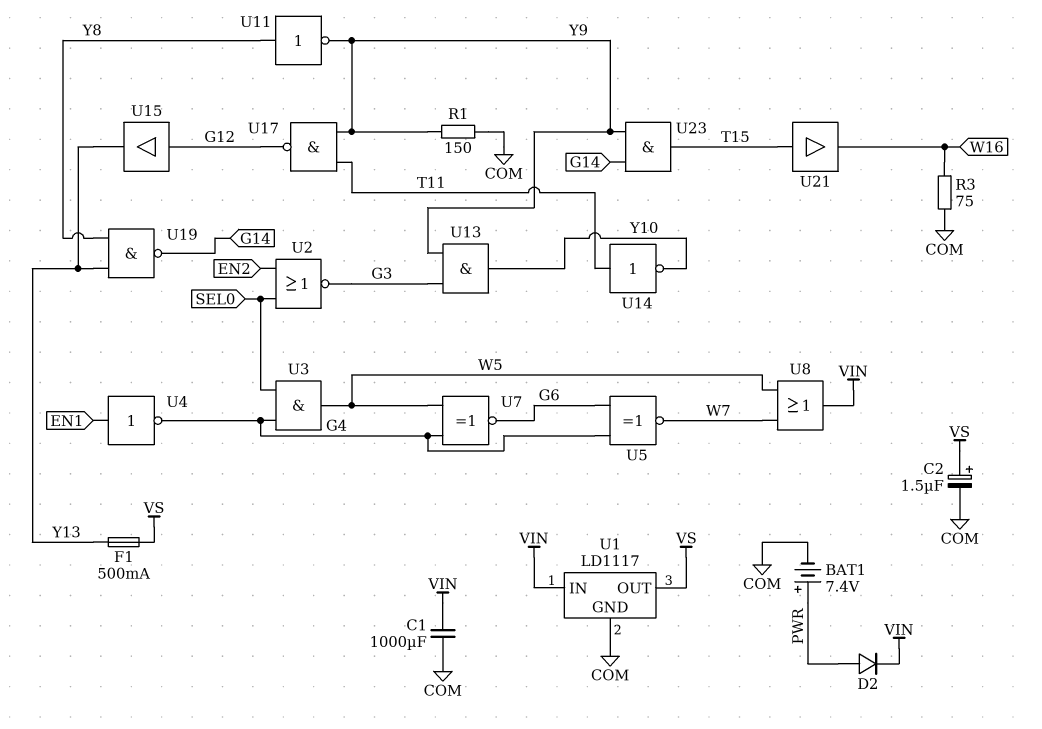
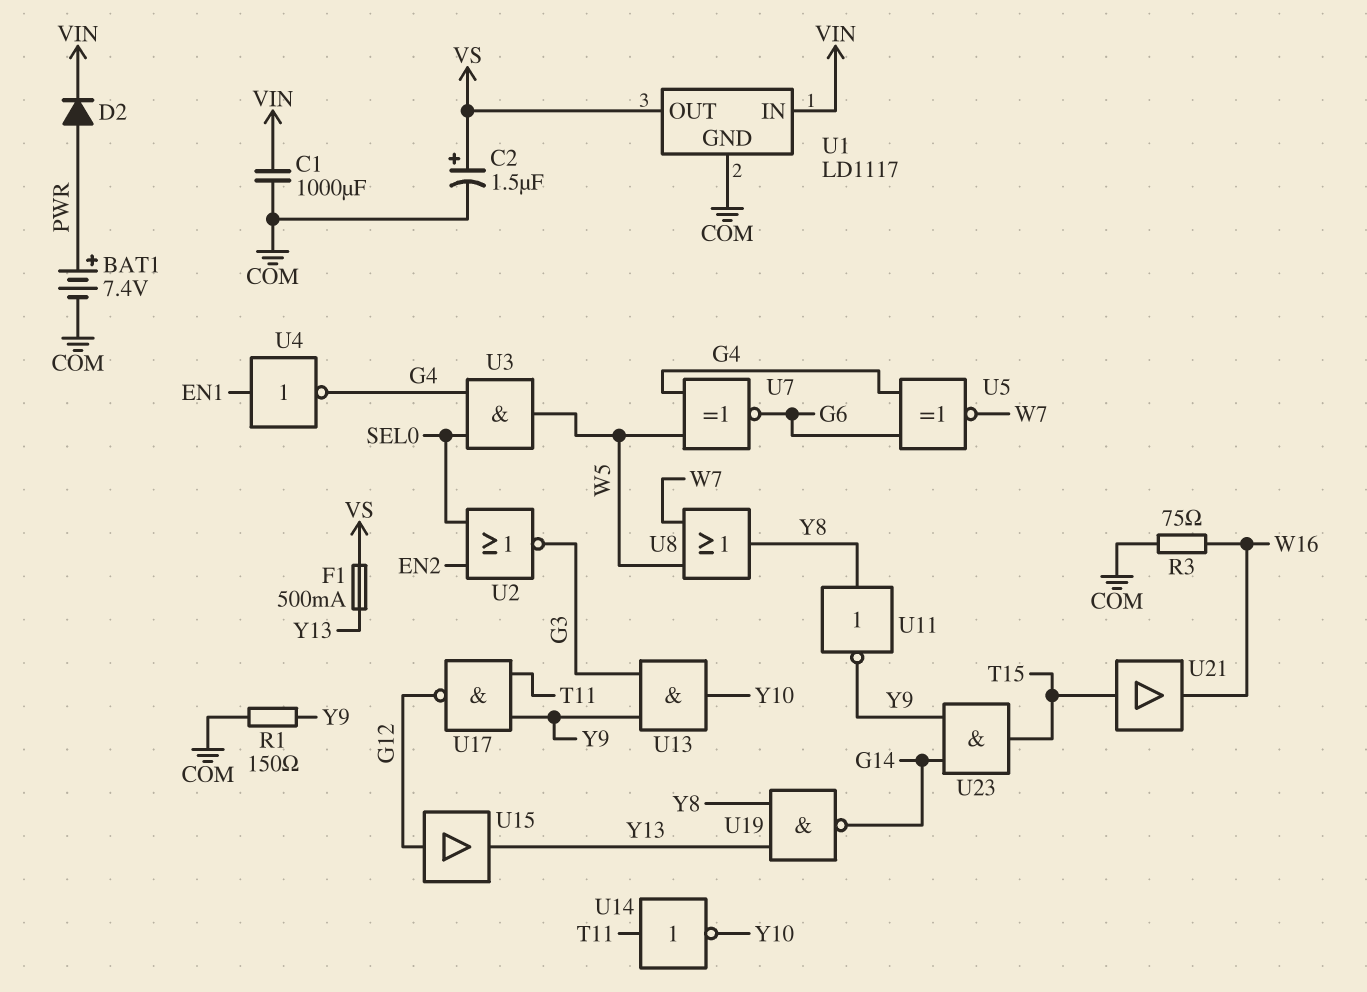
U8: OR (in W5, in W7, out VIN) -> OR (in W5, in W7, out Y8)

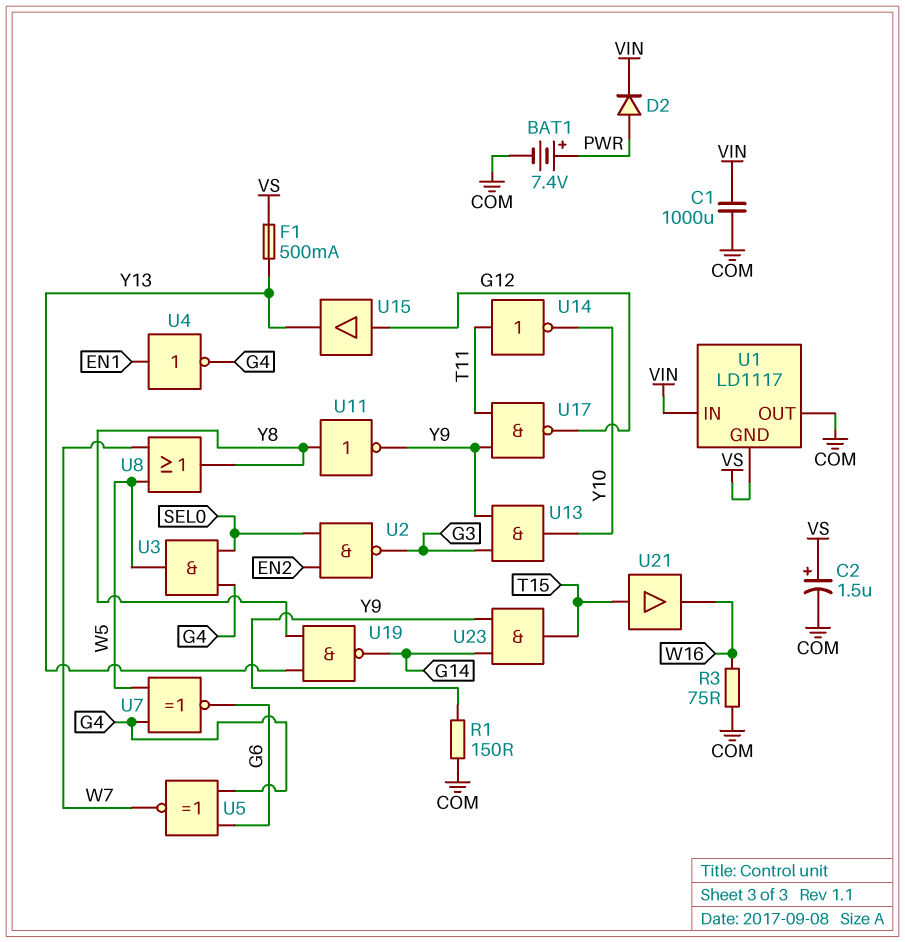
U1 pin GND: COM -> VS
U1 pin OUT: VS -> COM
U2: NOR (in EN2, in SEL0, out G3) -> NAND (in EN2, in SEL0, out G3)

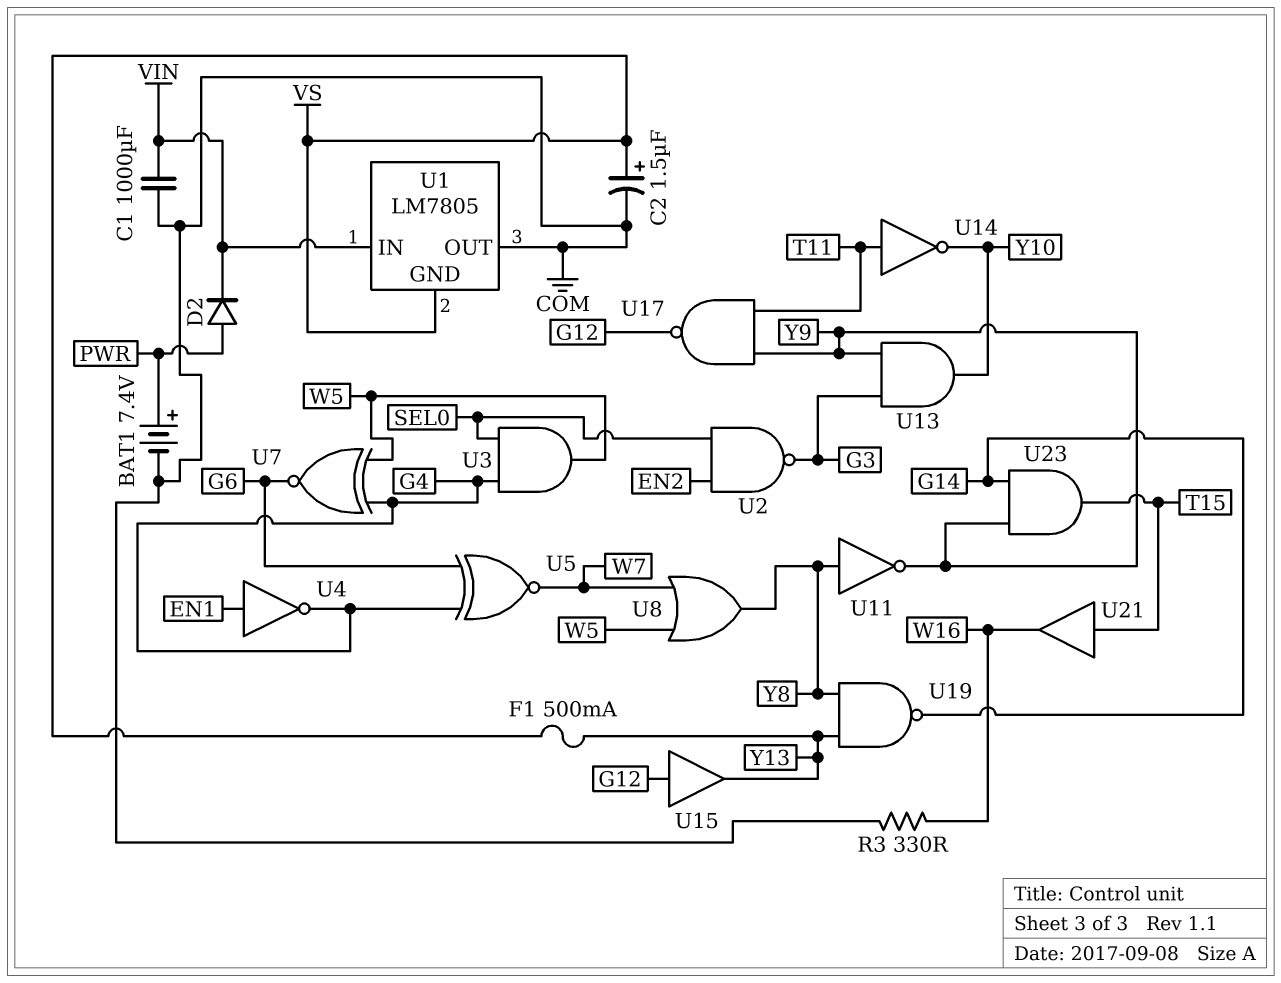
R1: 150 (COM, Y9) -> none
R3: 75 (COM, W16) -> 330 (COM, W16)
U1: LD1117 -> LM7805

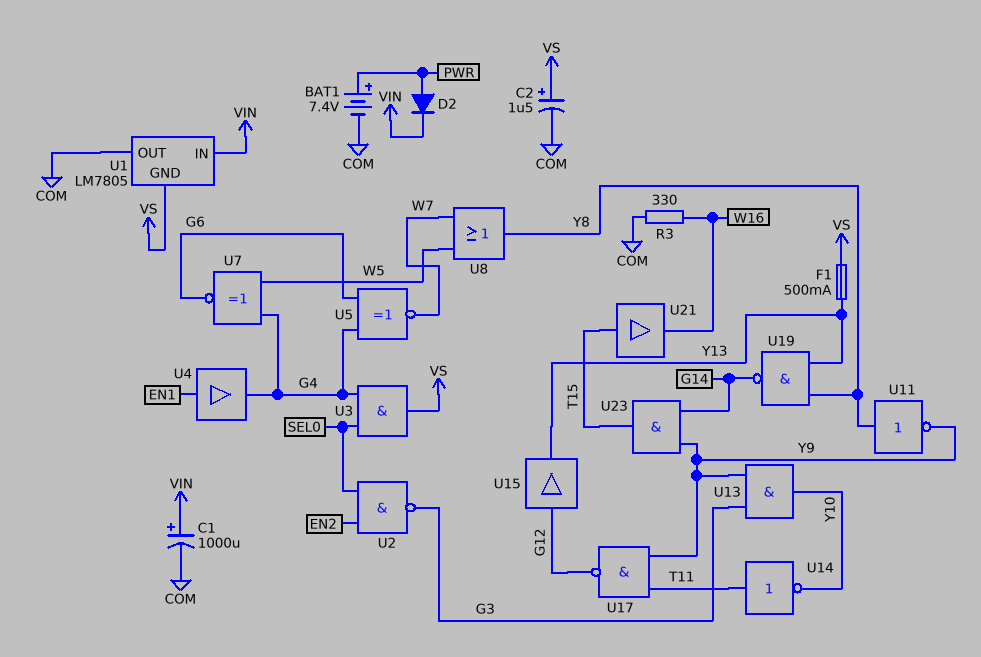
C1: 1000uF (COM, VIN) -> 1000uF (plus VIN, minus COM)
U3: AND (in G4, in SEL0, out W5) -> AND (in G4, in SEL0, out VS)
U4: NOT (in EN1, out G4) -> buffer (in EN1, out G4)

